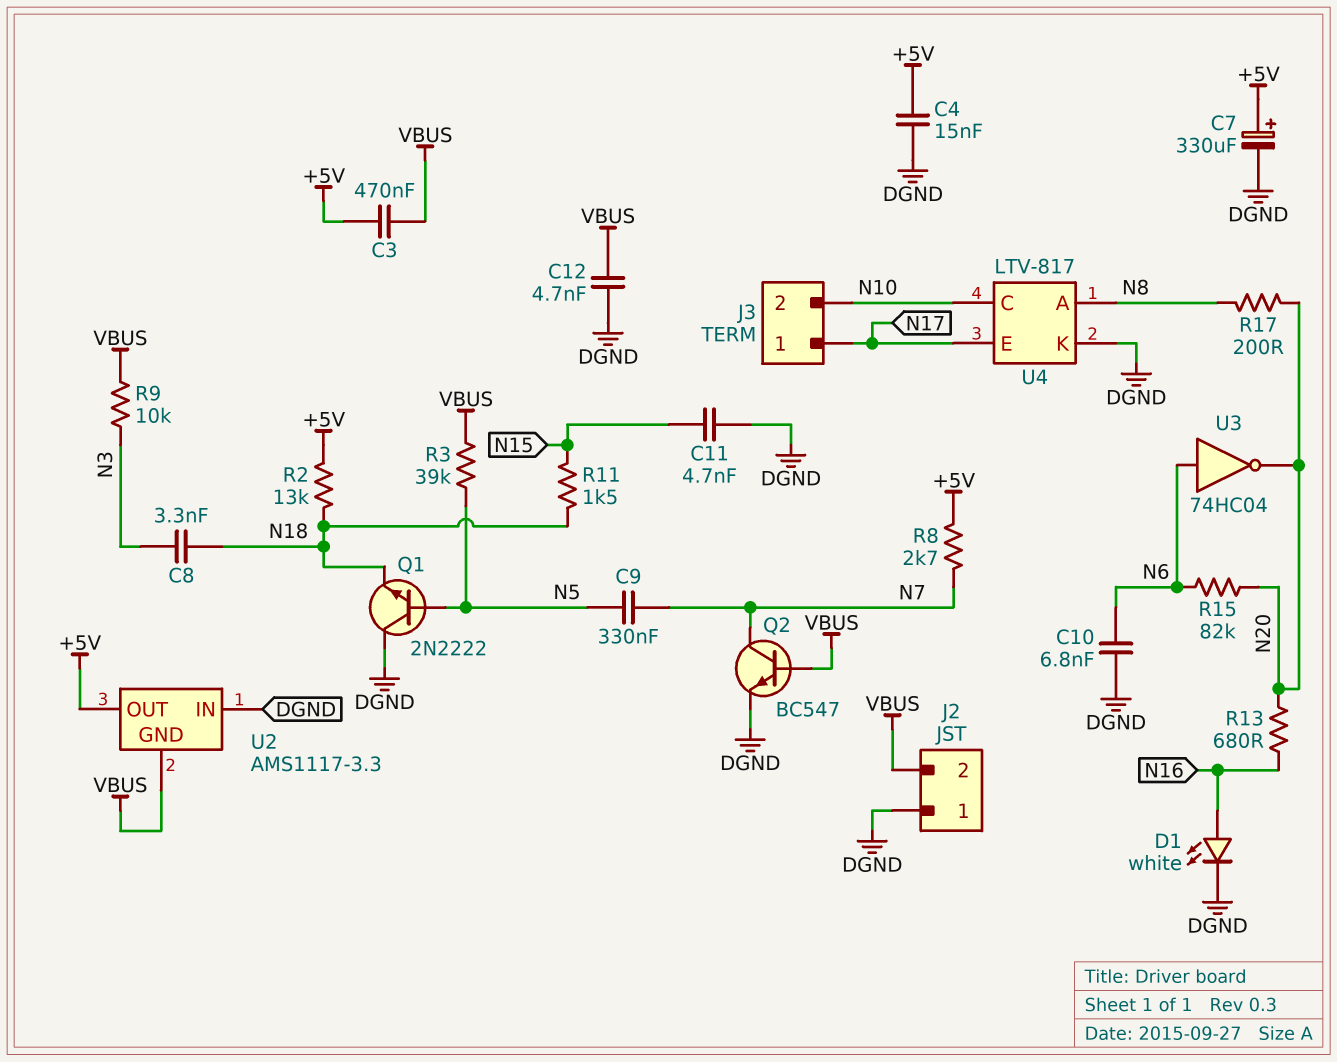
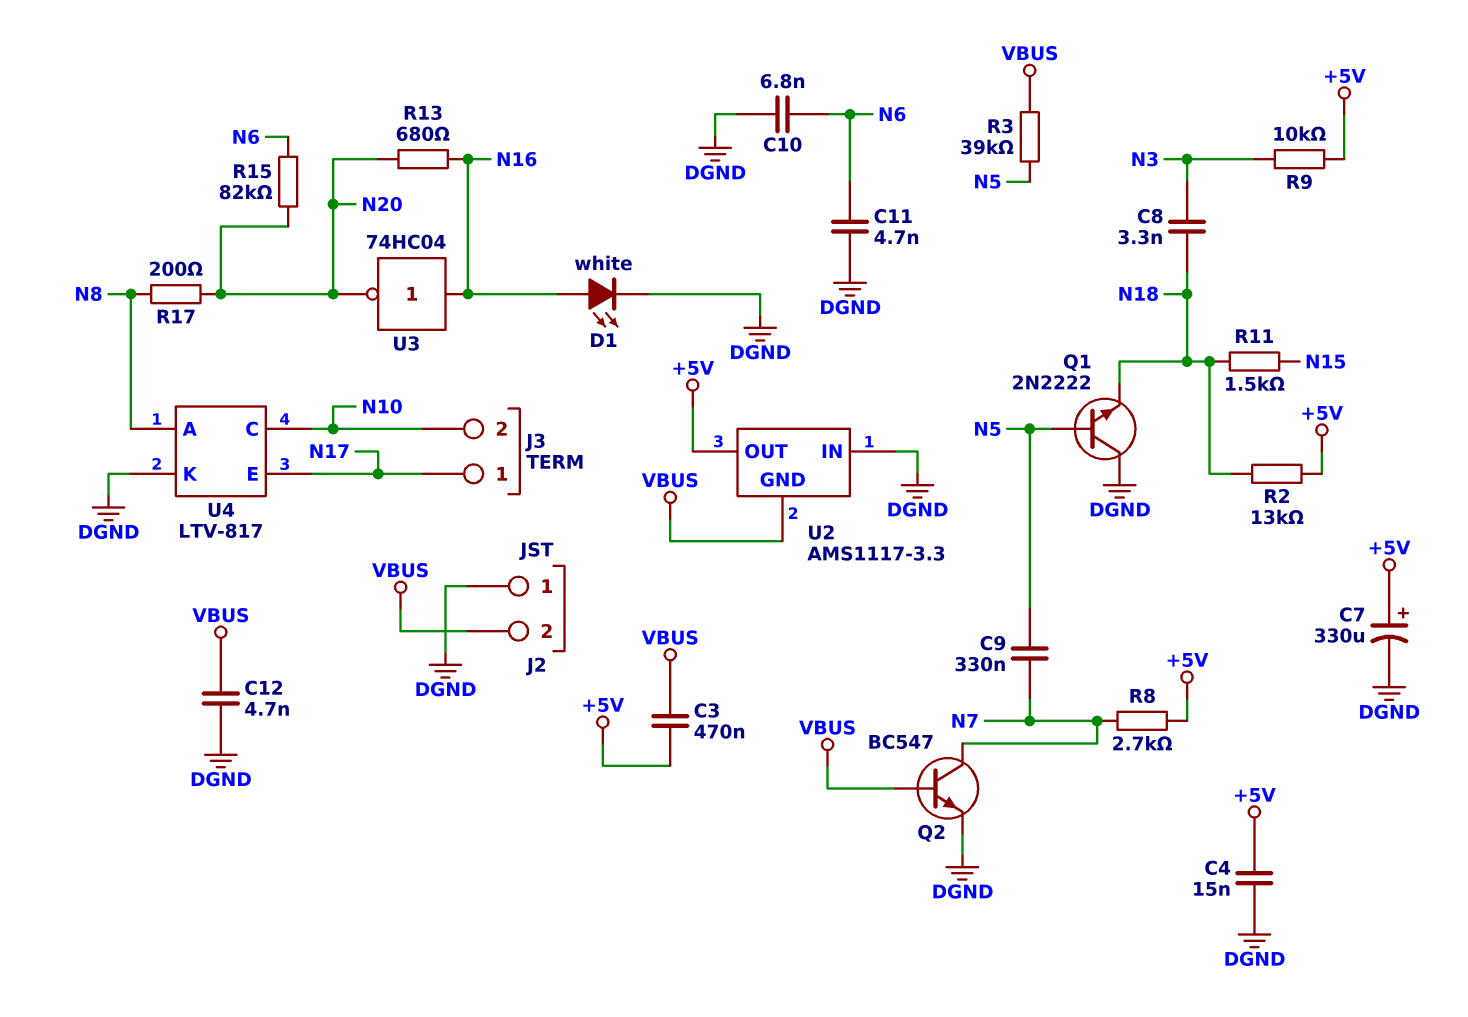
C11: 4.7nF (DGND, N15) -> 4.7nF (DGND, N6)
R9: 10k (N3, VBUS) -> 10k (+5V, N3)
U3: NOT 74HC04 (in N6, out N20) -> NOT 74HC04 (in N16, out N20)

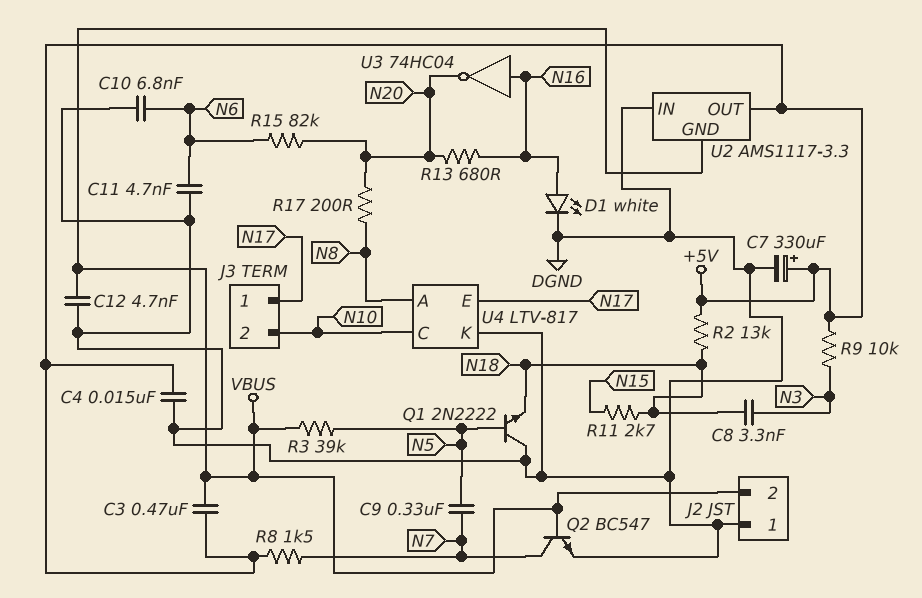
R8: 2.7k (+5V, N7) -> 1.5k (+5V, N7)
R11: 1.5k (N15, N18) -> 2.7k (N15, N18)

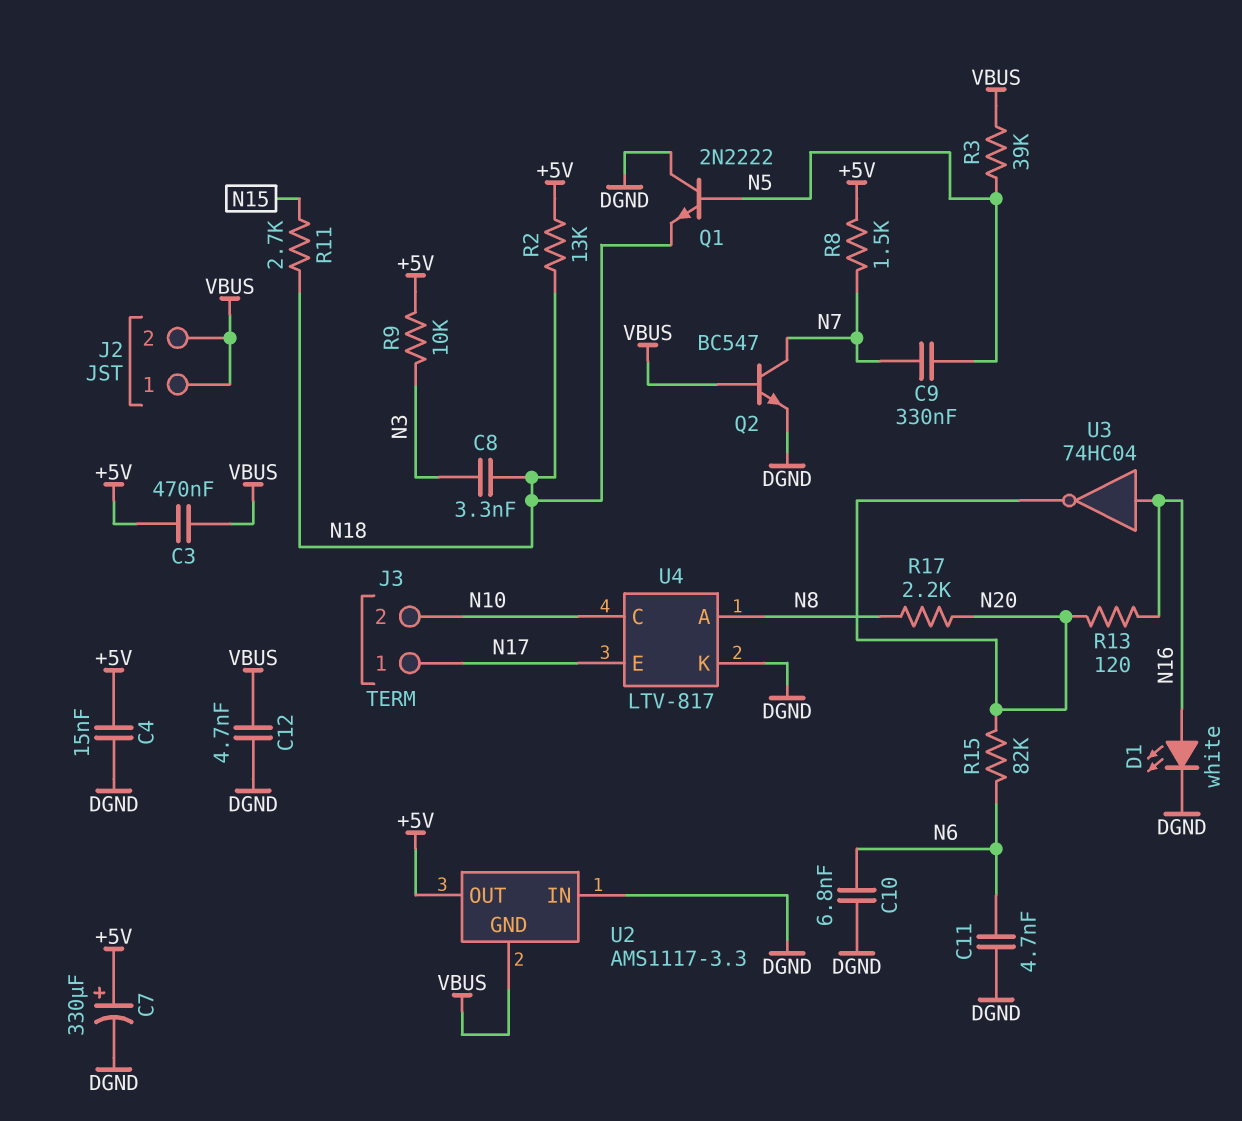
J2 pin 1: DGND -> VBUS
R13: 680 (N16, N20) -> 120 (N16, N20)
R17: 200 (N8, N20) -> 2.2k (N8, N20)

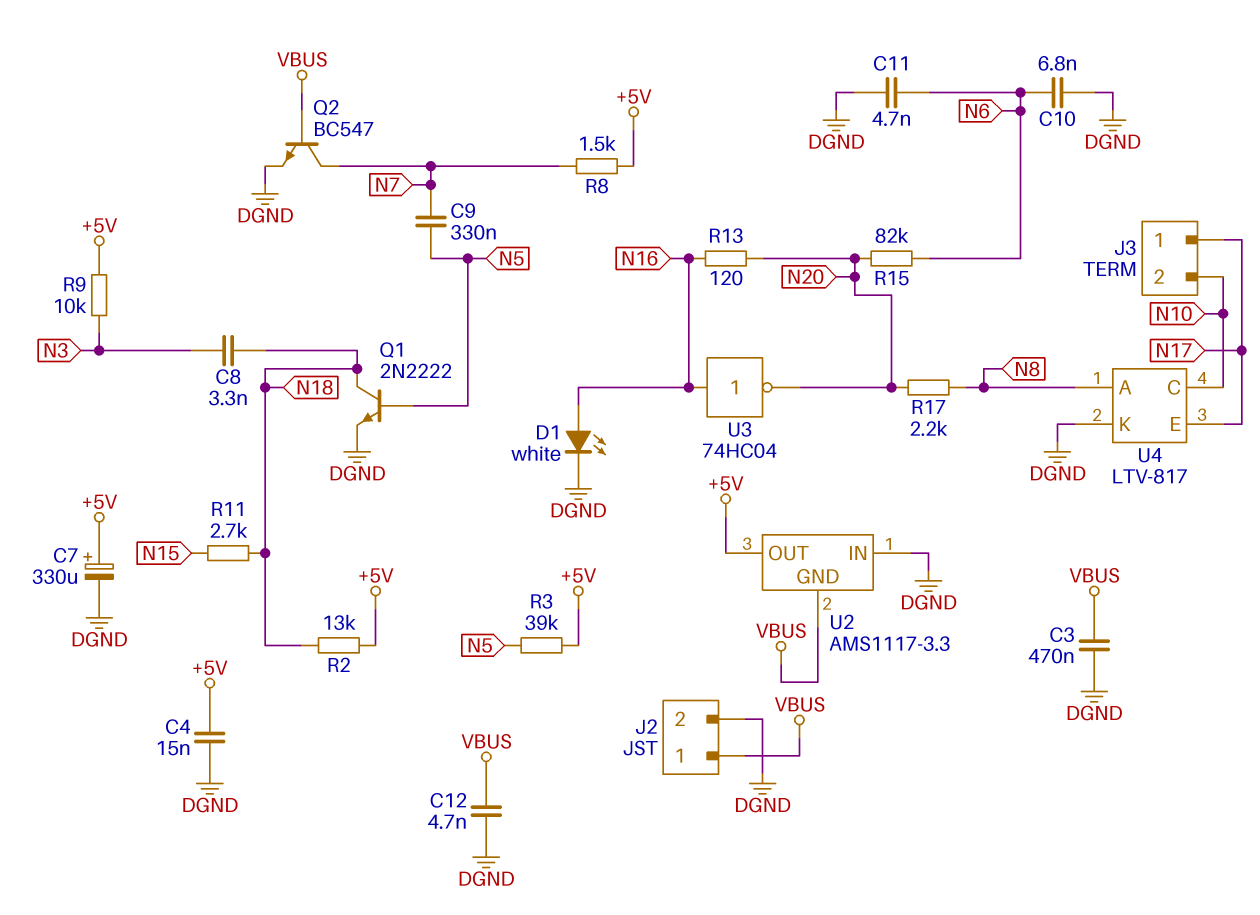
C3: 470nF (+5V, VBUS) -> 470nF (DGND, VBUS)
J2 pin 2: VBUS -> DGND
Q1: NPN 2N2222 (B N5, C DGND, E N18) -> NPN 2N2222 (B N5, C N18, E DGND)
R3: 39k (N5, VBUS) -> 39k (+5V, N5)

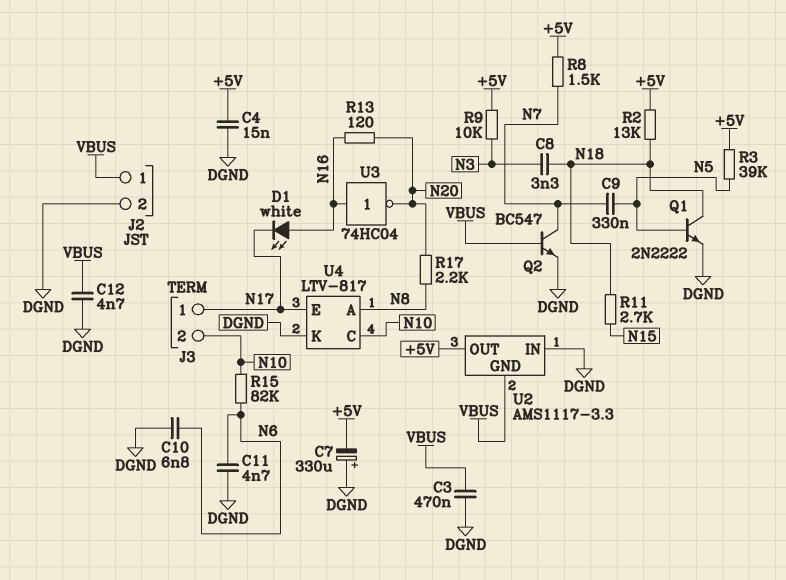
C7: 330uF (plus +5V, minus DGND) -> 330uF (plus DGND, minus +5V)
D1: LED white (A N16, K DGND) -> LED white (A N16, K N17)
R15: 82k (N6, N20) -> 82k (N6, N10)

